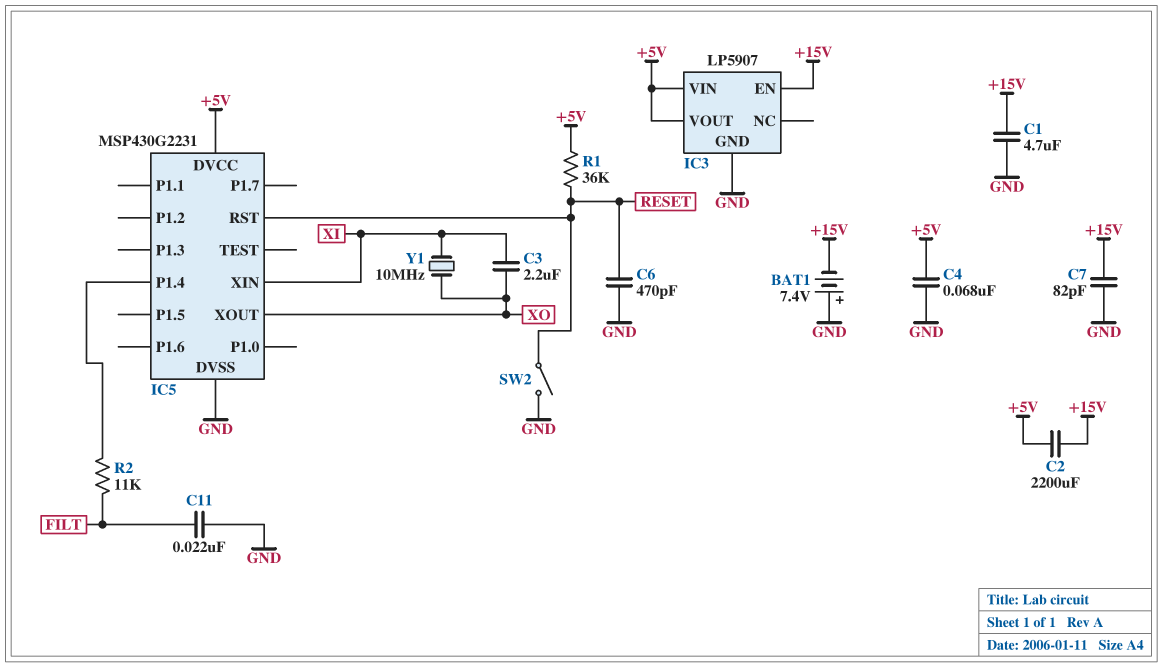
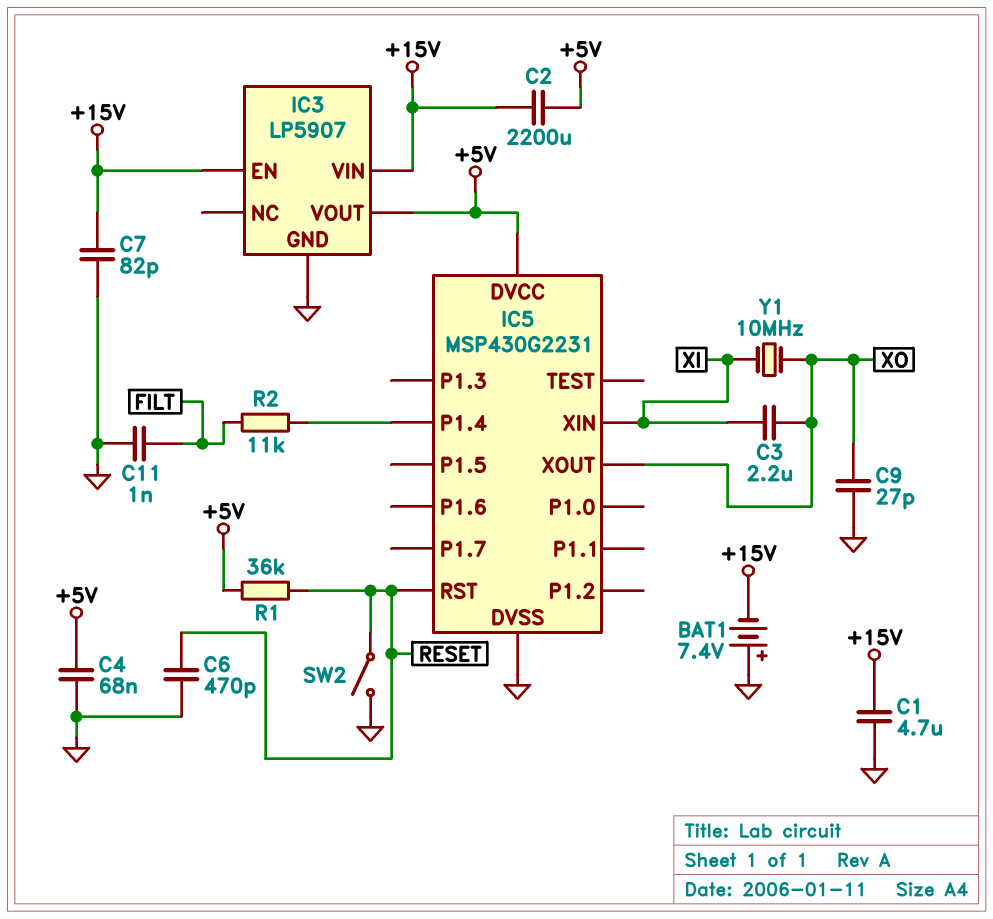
C9: none -> 27pF (GND, XO)
C11: 22nF (FILT, GND) -> 1nF (FILT, GND)
IC3 pin VIN: +5V -> +15V

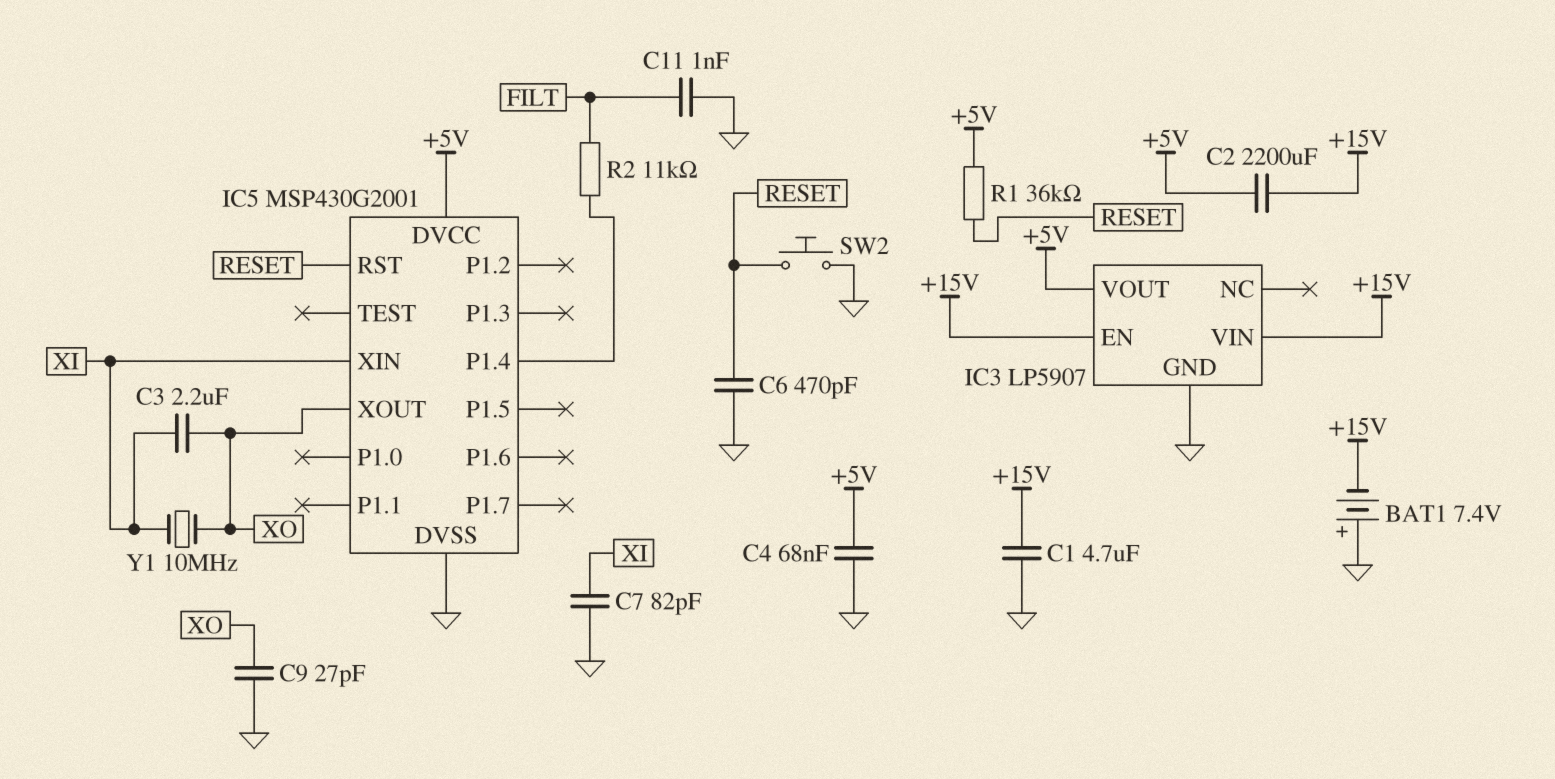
C7: 82pF (+15V, GND) -> 82pF (GND, XI)
IC5: MSP430G2231 -> MSP430G2001
SW2: switch (GND, RESET) -> button (GND, RESET)

